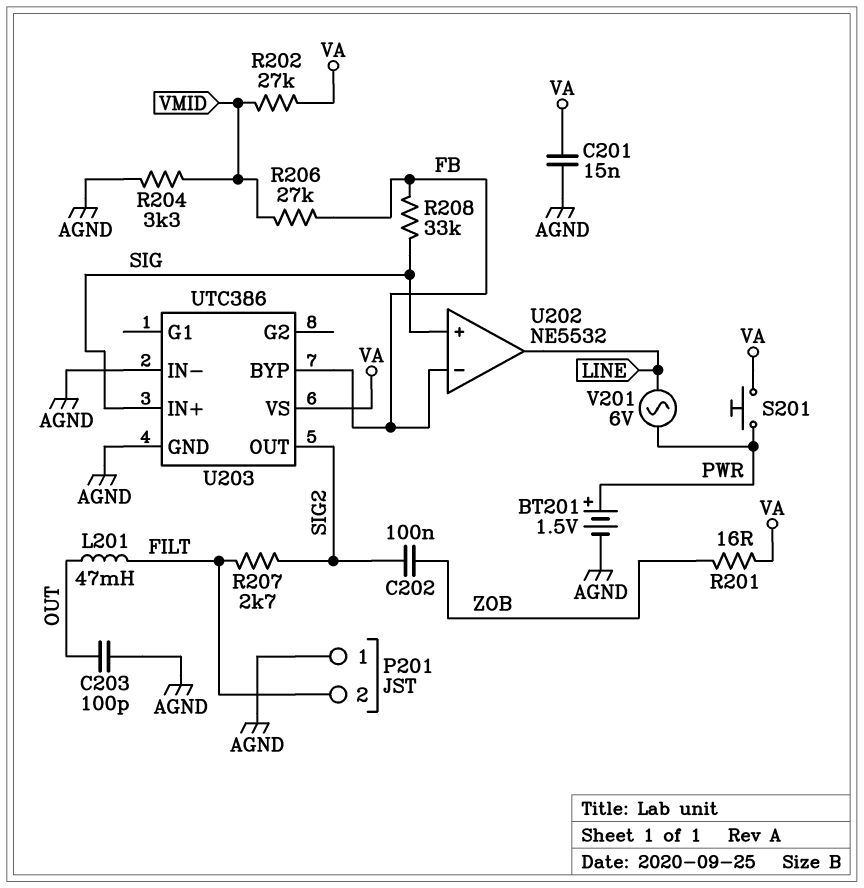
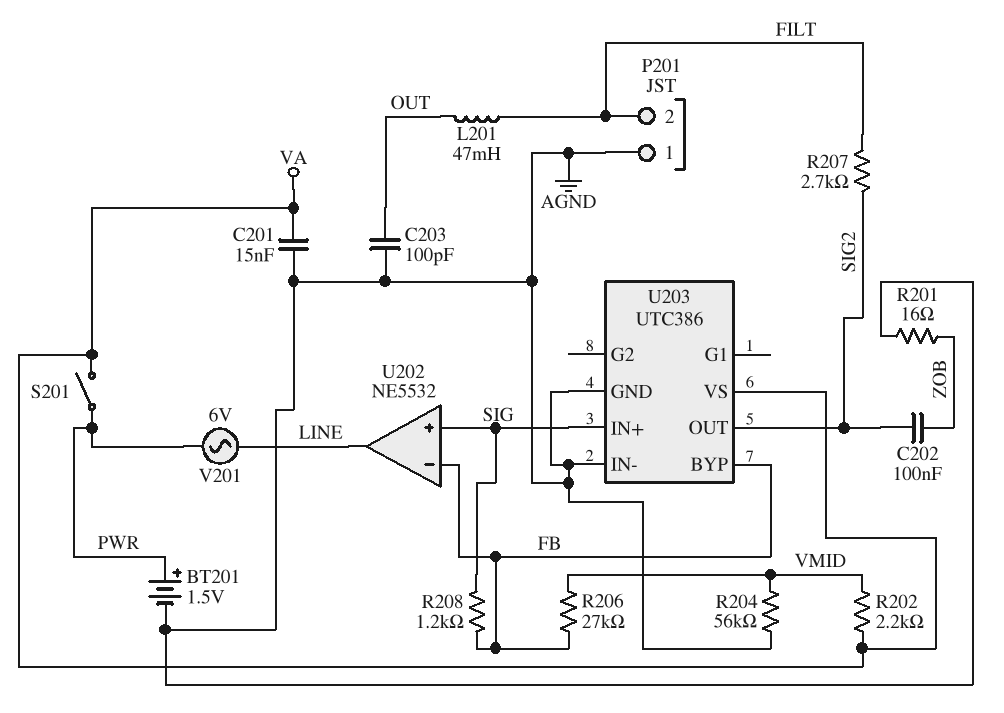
R201: 16 (VA, ZOB) -> 16 (AGND, ZOB)
R202: 27k (VA, VMID) -> 2.2k (VA, VMID)
R204: 3.3k (AGND, VMID) -> 56k (AGND, VMID)
R208: 33k (FB, SIG) -> 1.2k (FB, SIG)
S201: button (PWR, VA) -> switch (PWR, VA)

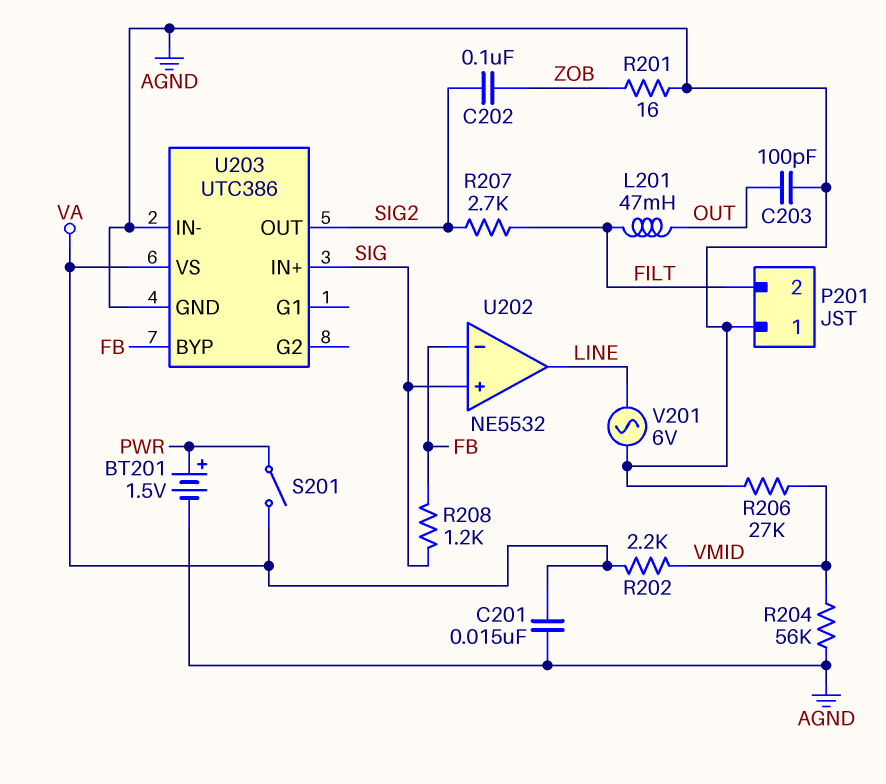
R206: 27k (FB, VMID) -> 27k (AGND, VMID)
V201: AC 6V (LINE, PWR) -> AC 6V (AGND, LINE)

